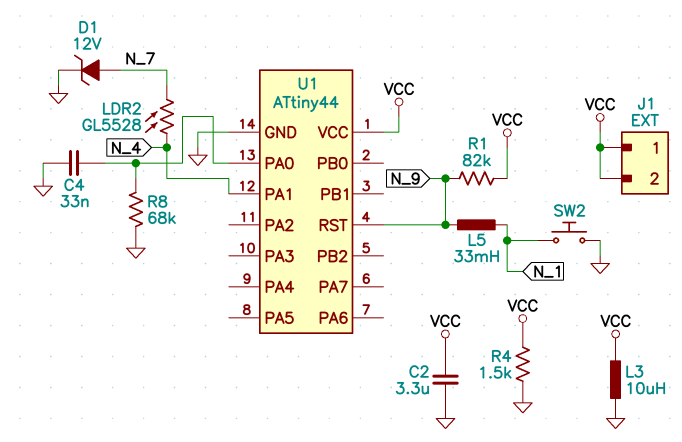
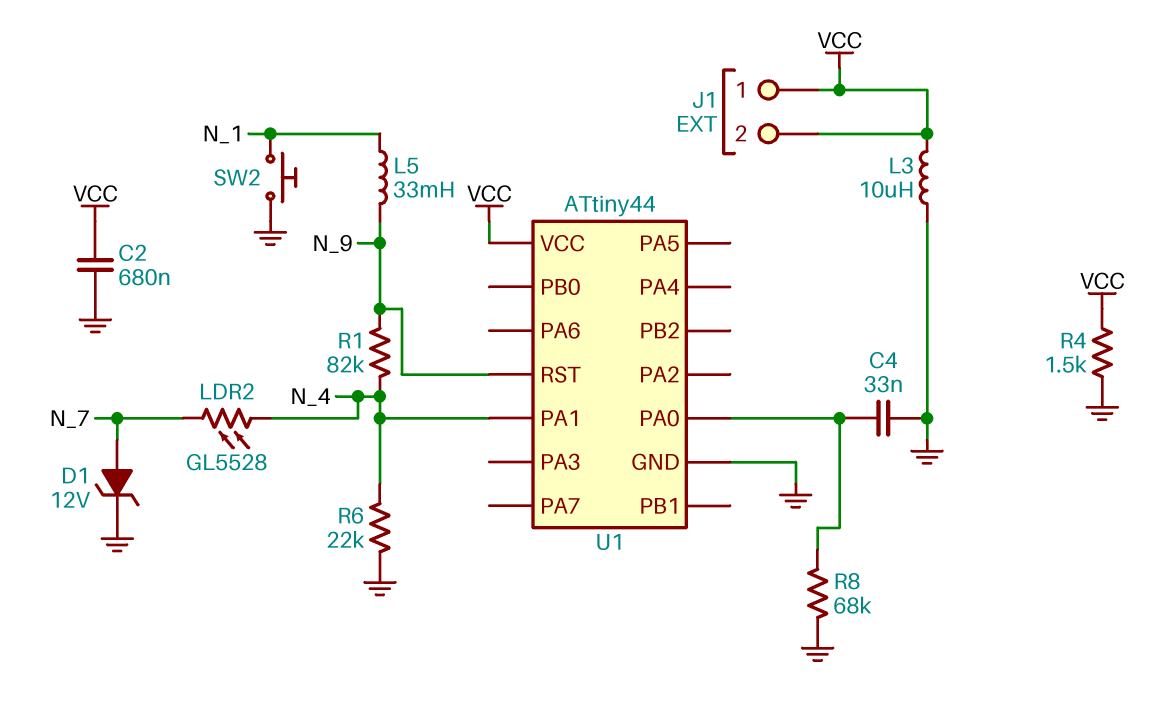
C2: 3.3uF (GND, VCC) -> 680nF (GND, VCC)
R1: 82k (N_9, VCC) -> 82k (N_4, N_9)
R6: none -> 22k (GND, N_4)

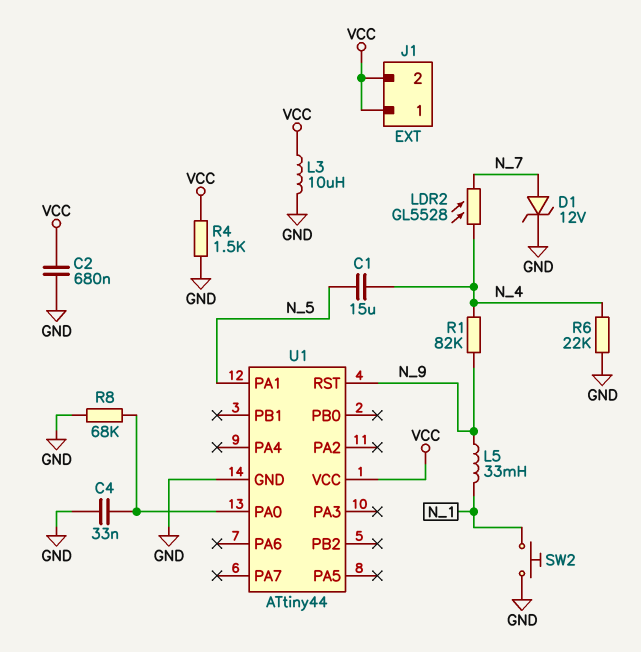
C1: none -> 15uF (N_4, N_5)
U1 pin PA1: N_4 -> N_5

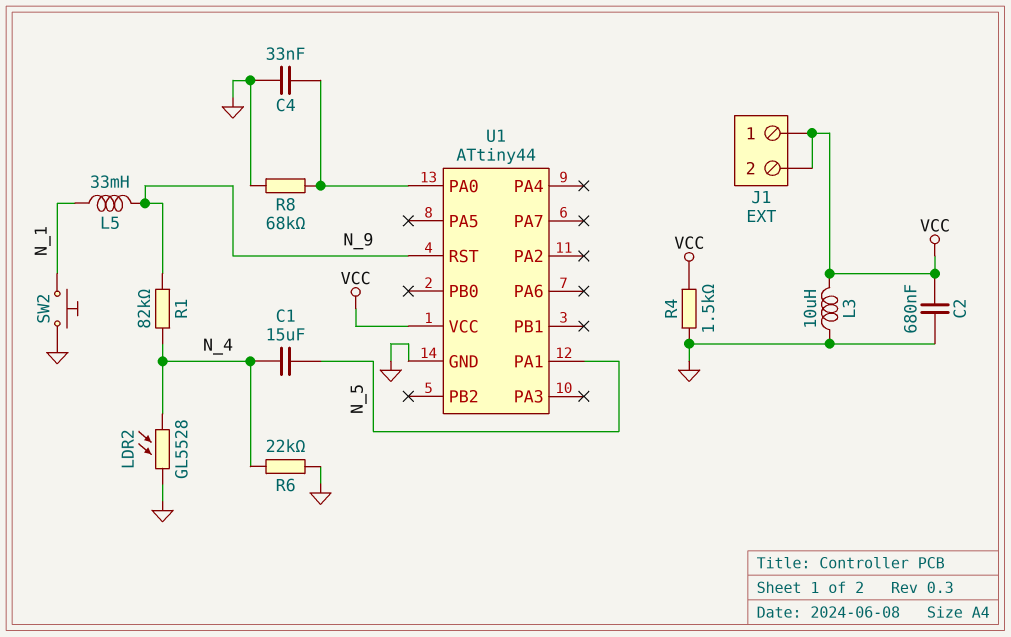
D1: zener 12V (A N_7, K GND) -> none
LDR2: GL5528 (N_4, N_7) -> GL5528 (GND, N_4)

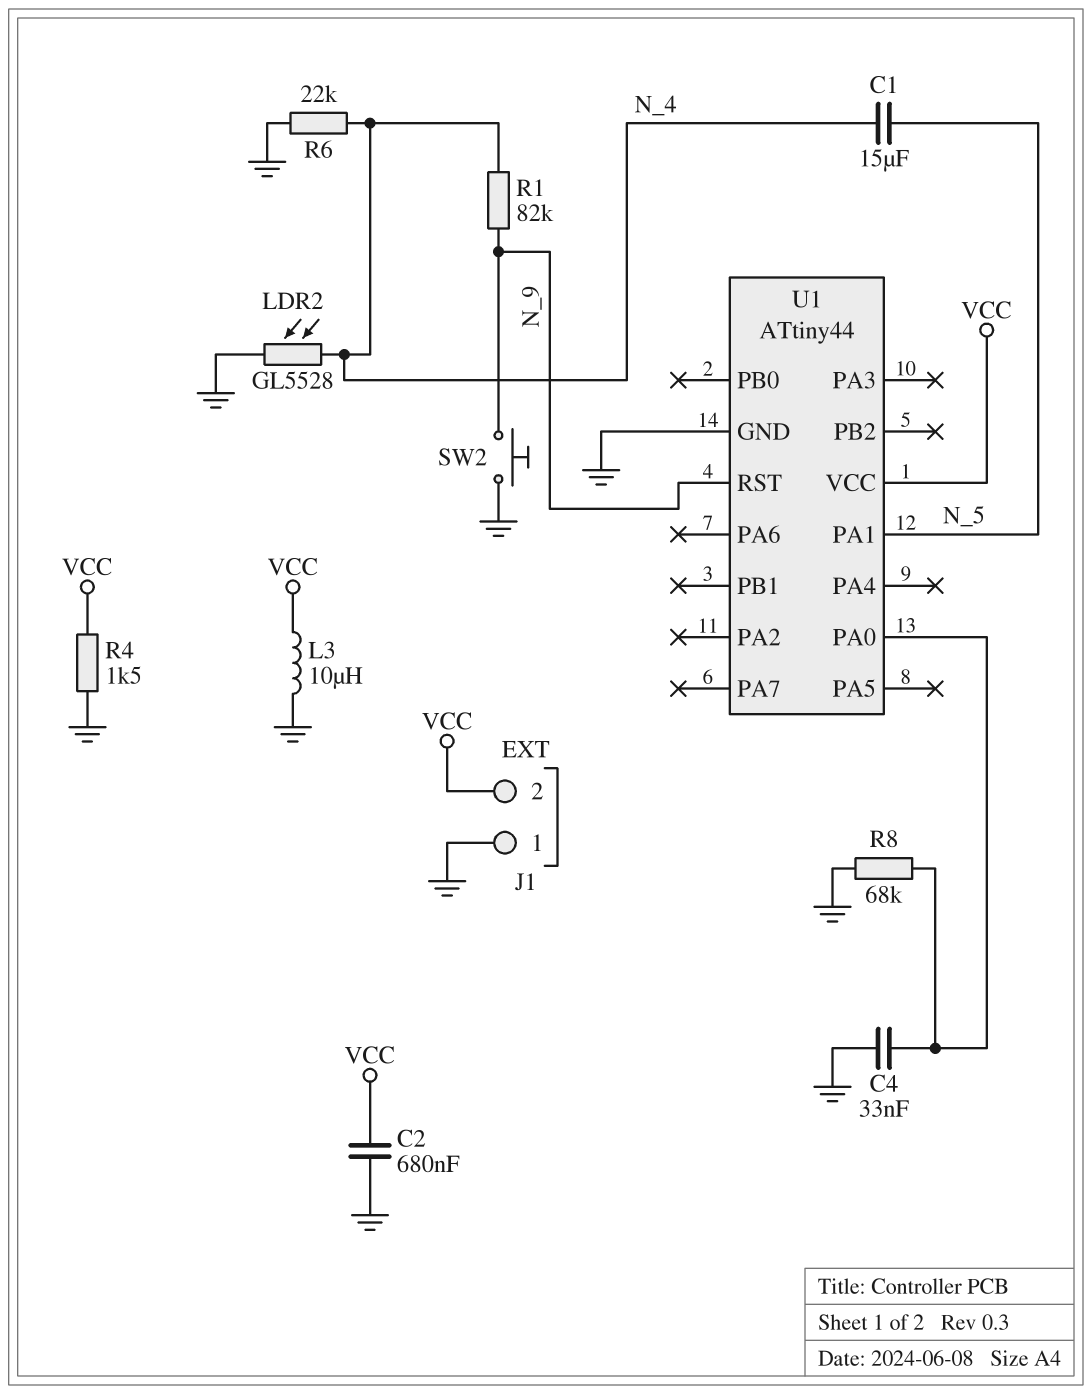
J1 pin 1: VCC -> GND
L5: 33mH (N_1, N_9) -> none
SW2: button (GND, N_1) -> button (GND, N_9)

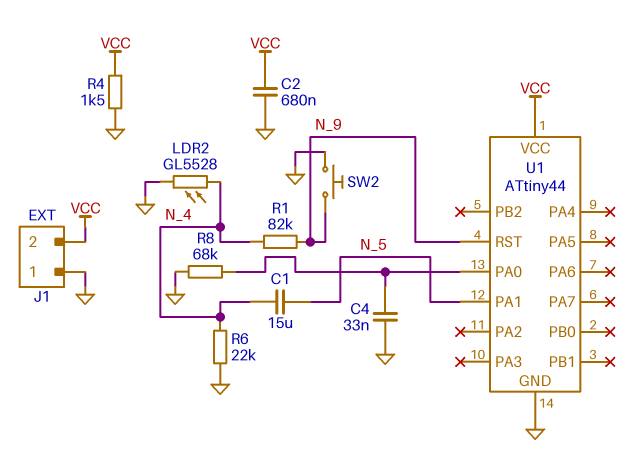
L3: 10uH (GND, VCC) -> none

